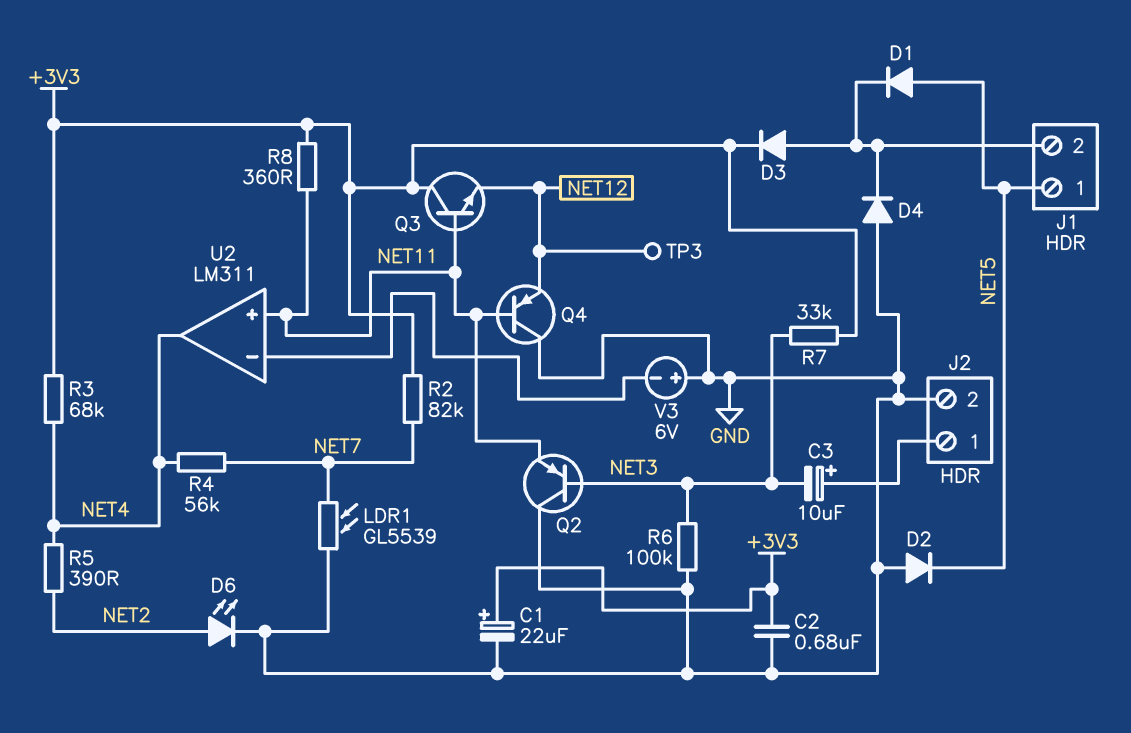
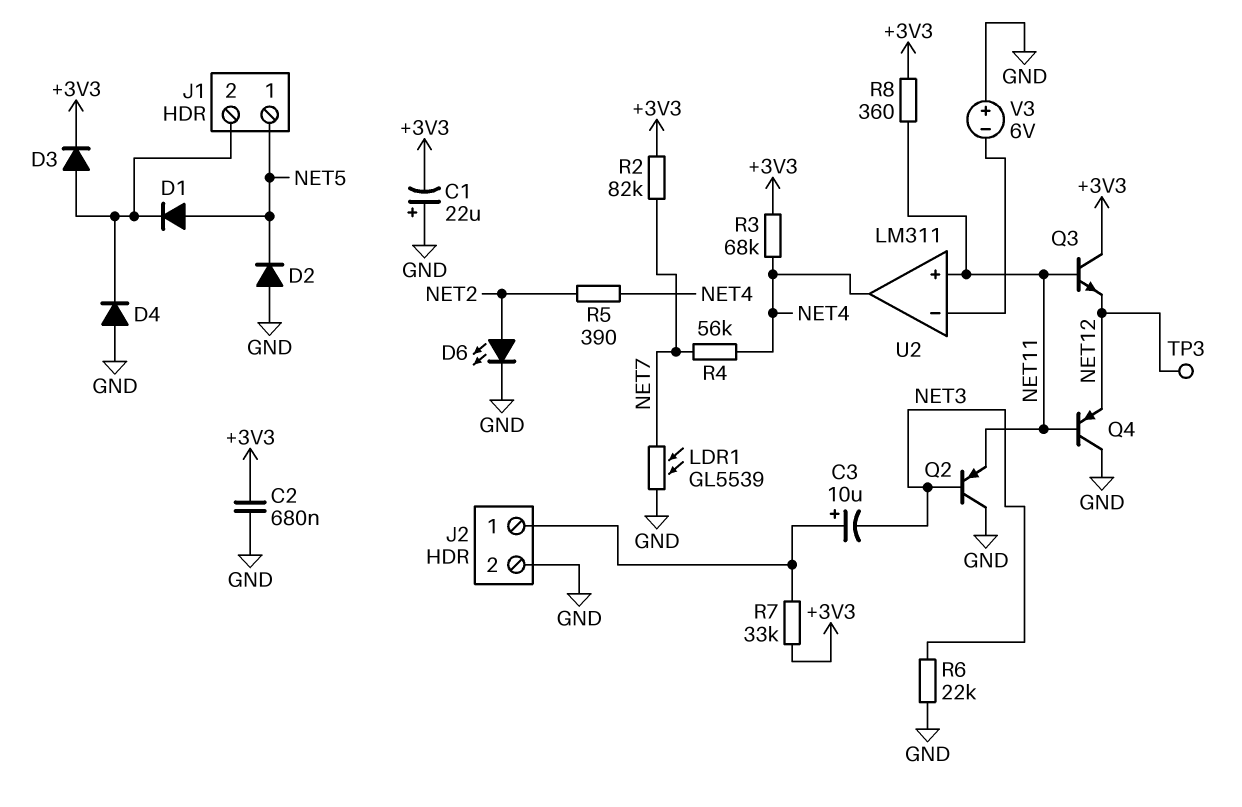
C1: 22uF (plus +3V3, minus GND) -> 22uF (plus GND, minus +3V3)
R6: 100k (GND, NET3) -> 22k (GND, NET3)
R7: 33k (+3V3, NET3) -> 33k (+3V3, J2/1)

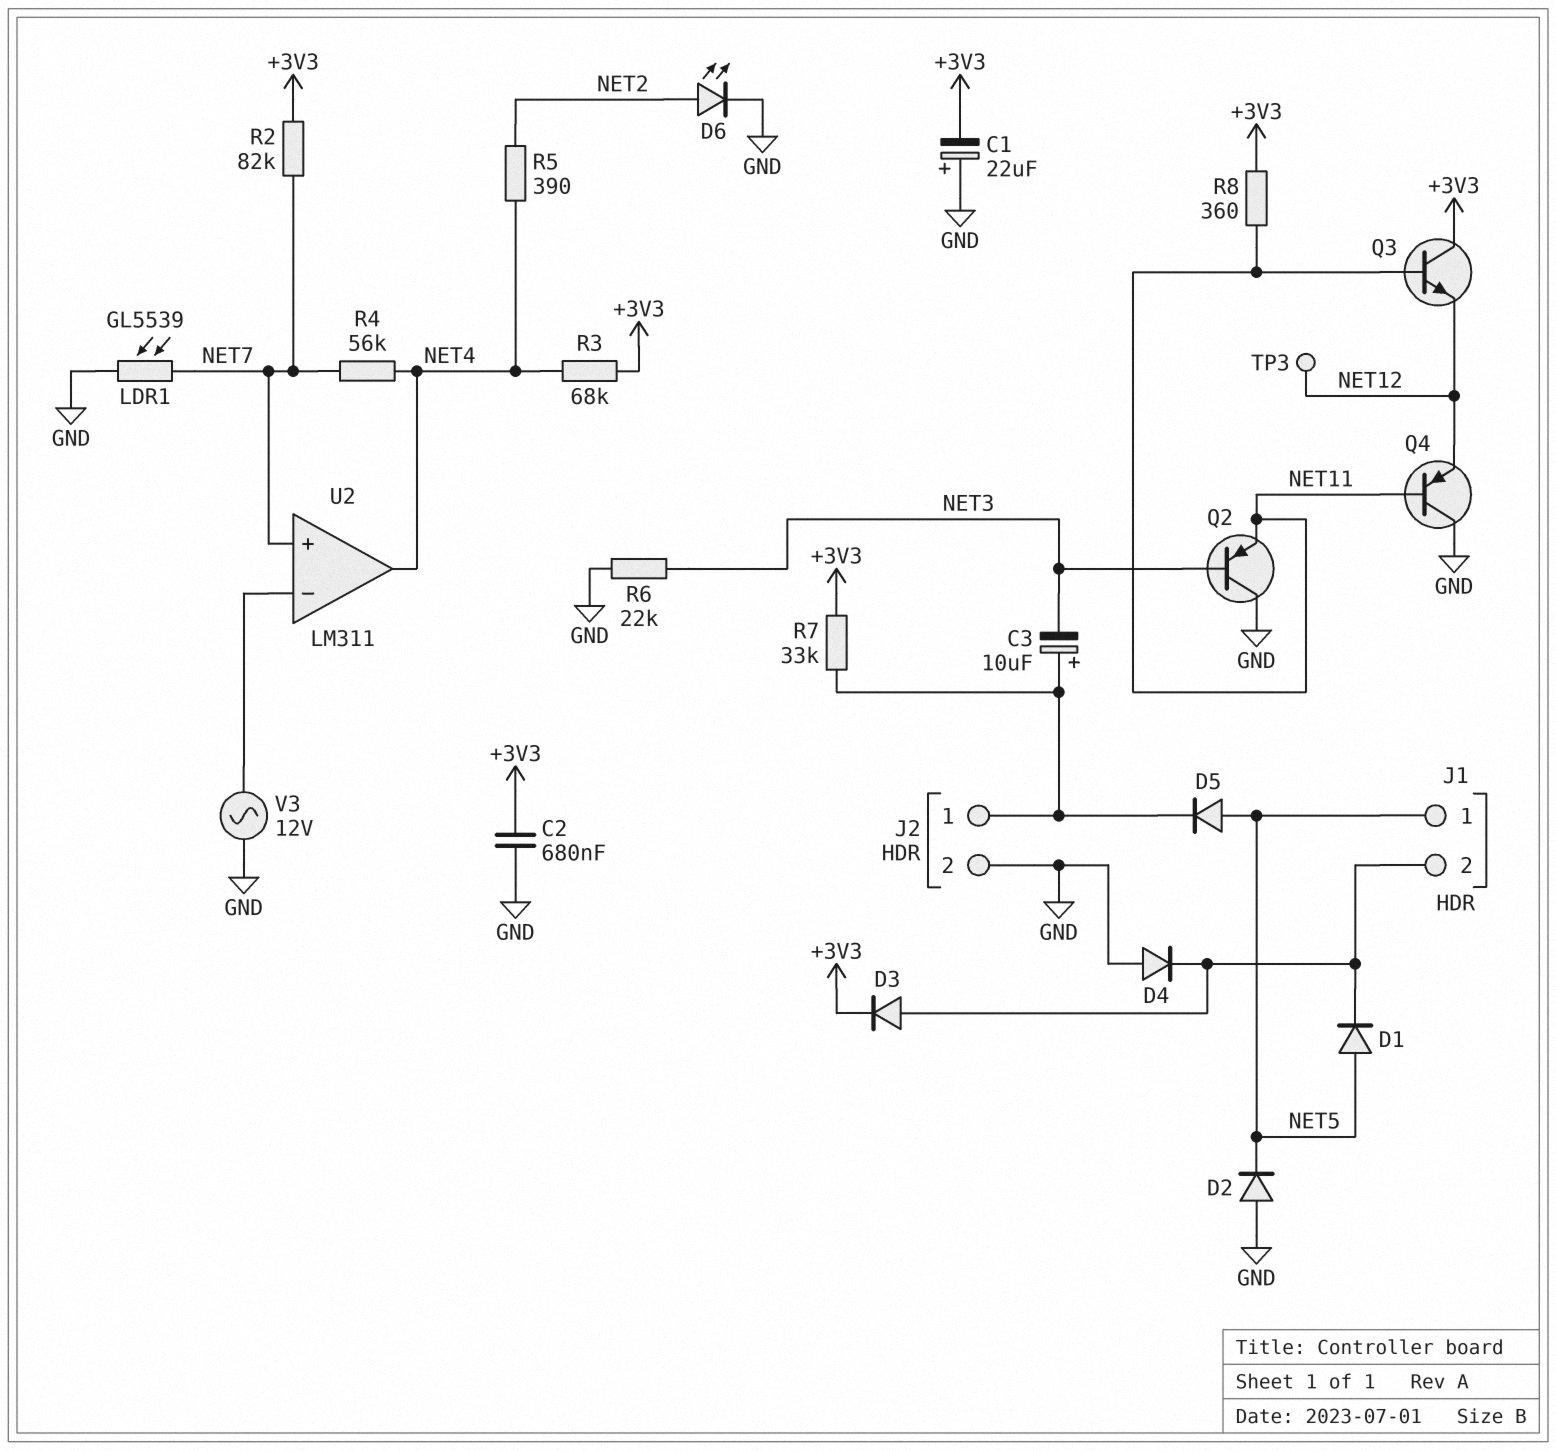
D5: none -> diode (A NET5, K J2/1)
U2 pin in+: NET11 -> NET7
V3: 6V (plus GND, minus U2/in-) -> AC 12V (GND, U2/in-)

